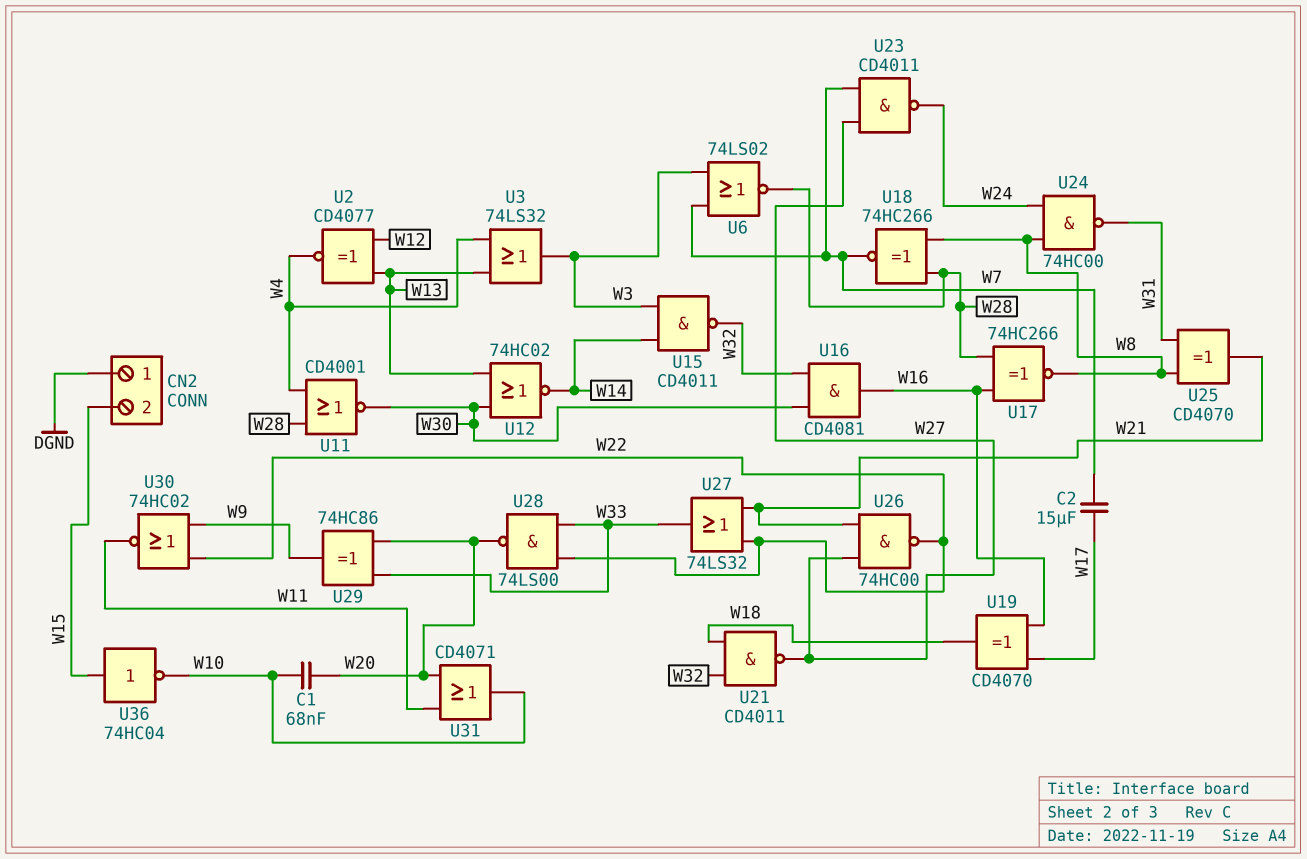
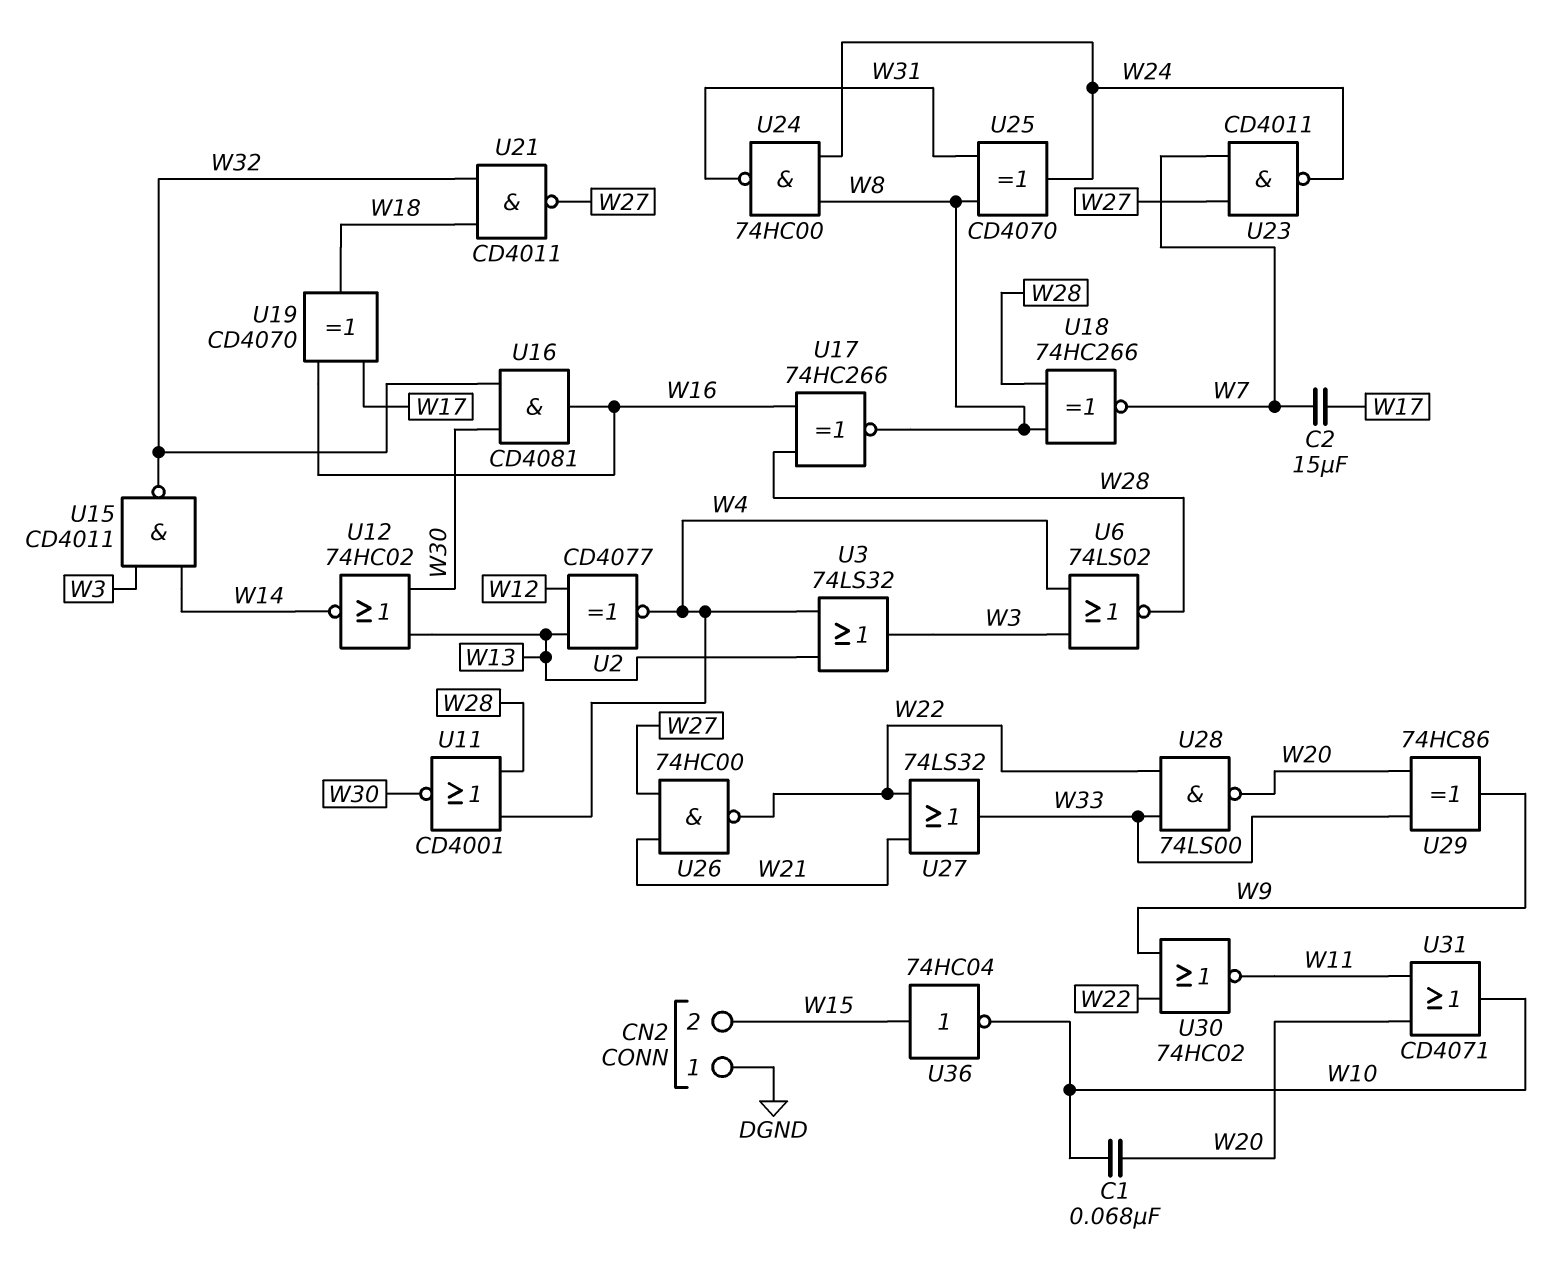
U6: NOR 74LS02 (in W3, in W7, out W28) -> NOR 74LS02 (in W3, in W4, out W28)
U25: XOR CD4070 (in W8, in W31, out W21) -> XOR CD4070 (in W8, in W31, out W24)

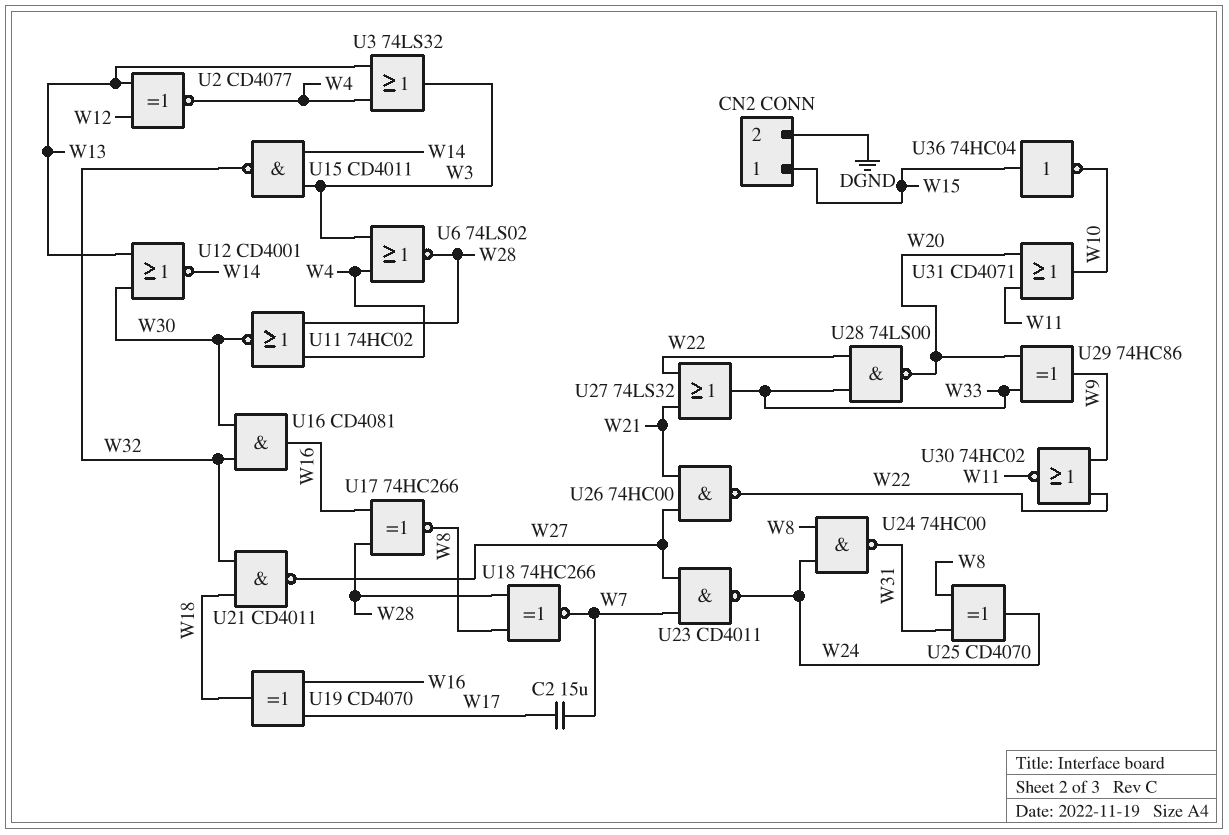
C1: 68nF (W10, W20) -> none
CN2 pin 1: DGND -> W15
CN2 pin 2: W15 -> DGND
U11: NOR CD4001 (in W4, in W28, out W30) -> NOR 74HC02 (in W4, in W28, out W30)
U12: NOR 74HC02 (in W13, in W30, out W14) -> NOR CD4001 (in W13, in W30, out W14)

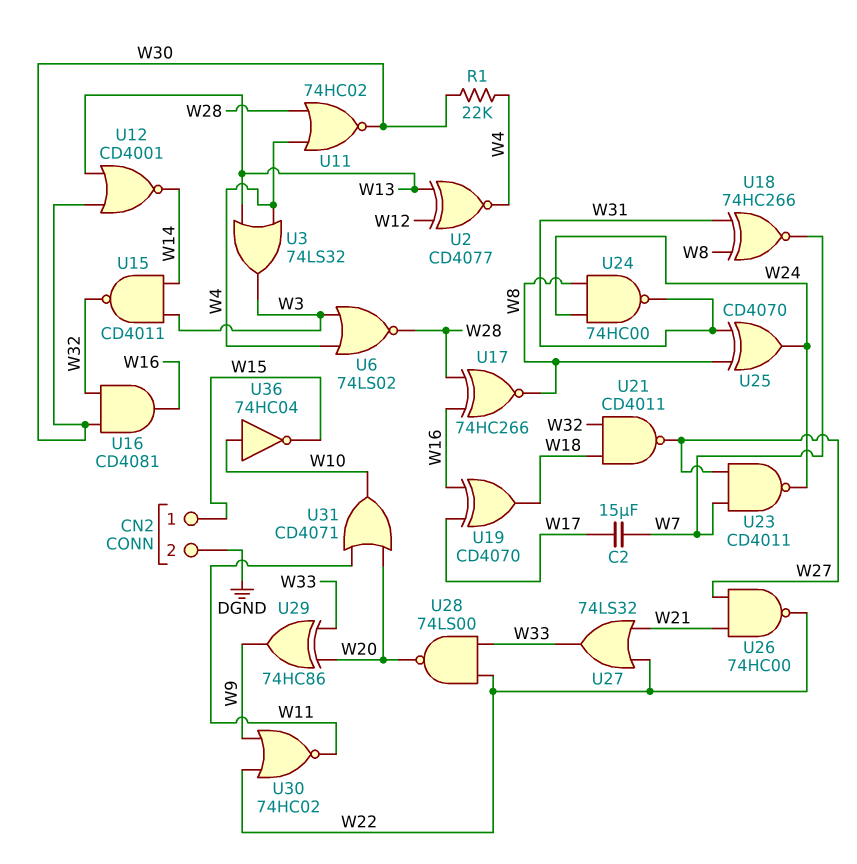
R1: none -> 22k (W4, W30)
U18: XNOR 74HC266 (in W8, in W28, out W7) -> XNOR 74HC266 (in W8, in W31, out W7)
U36: NOT 74HC04 (in W15, out W10) -> NOT 74HC04 (in W10, out W15)

